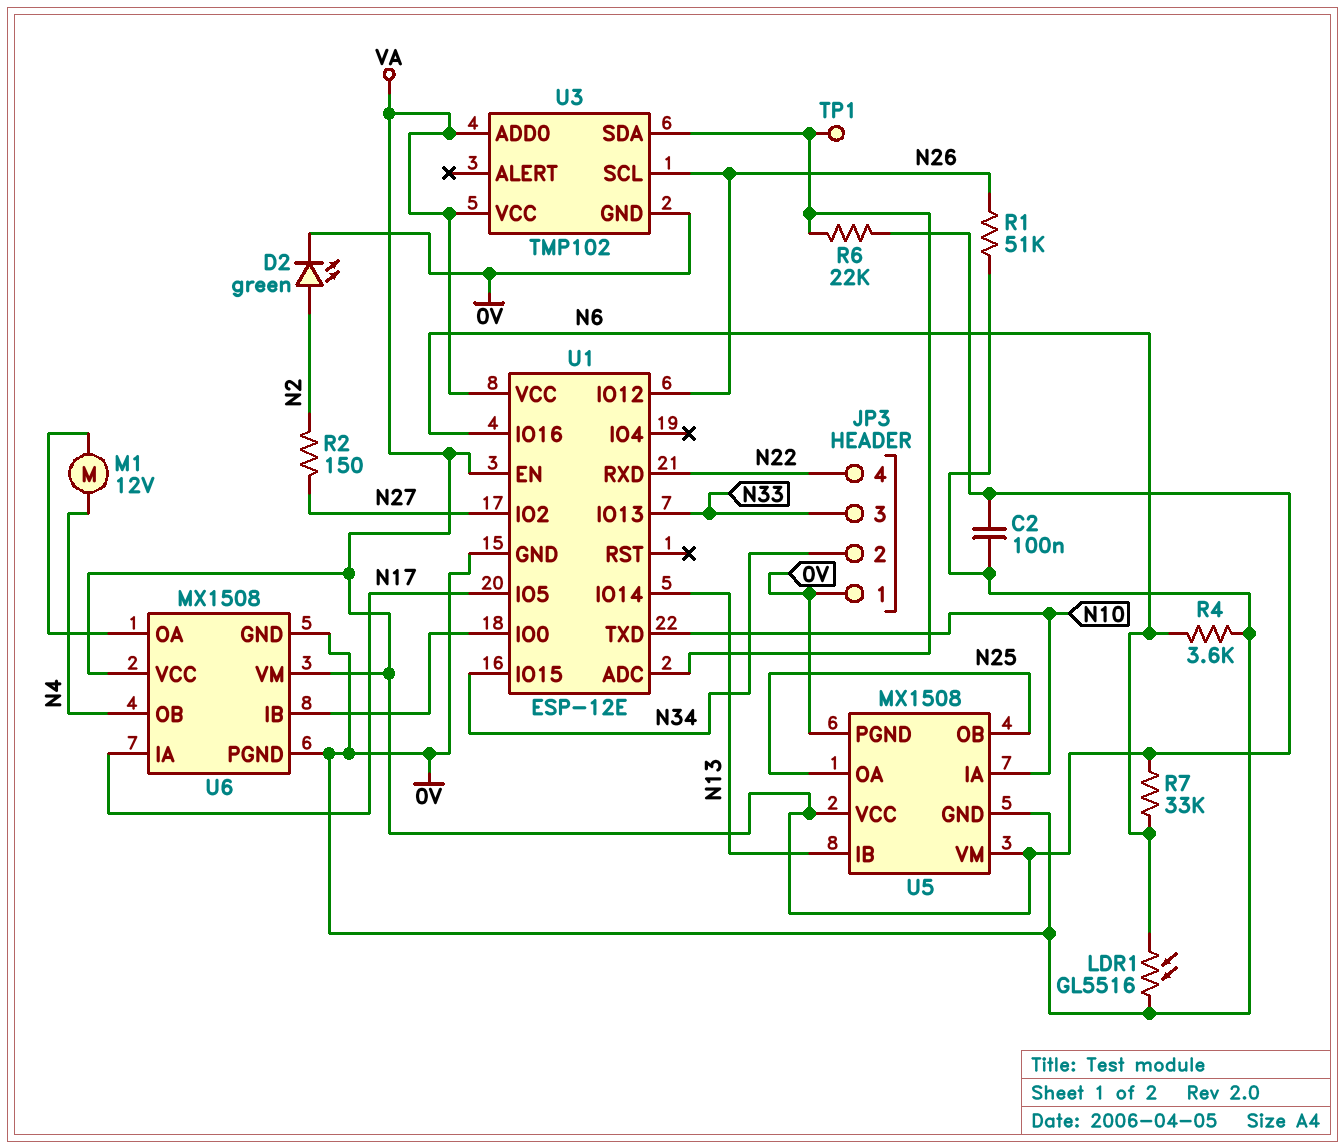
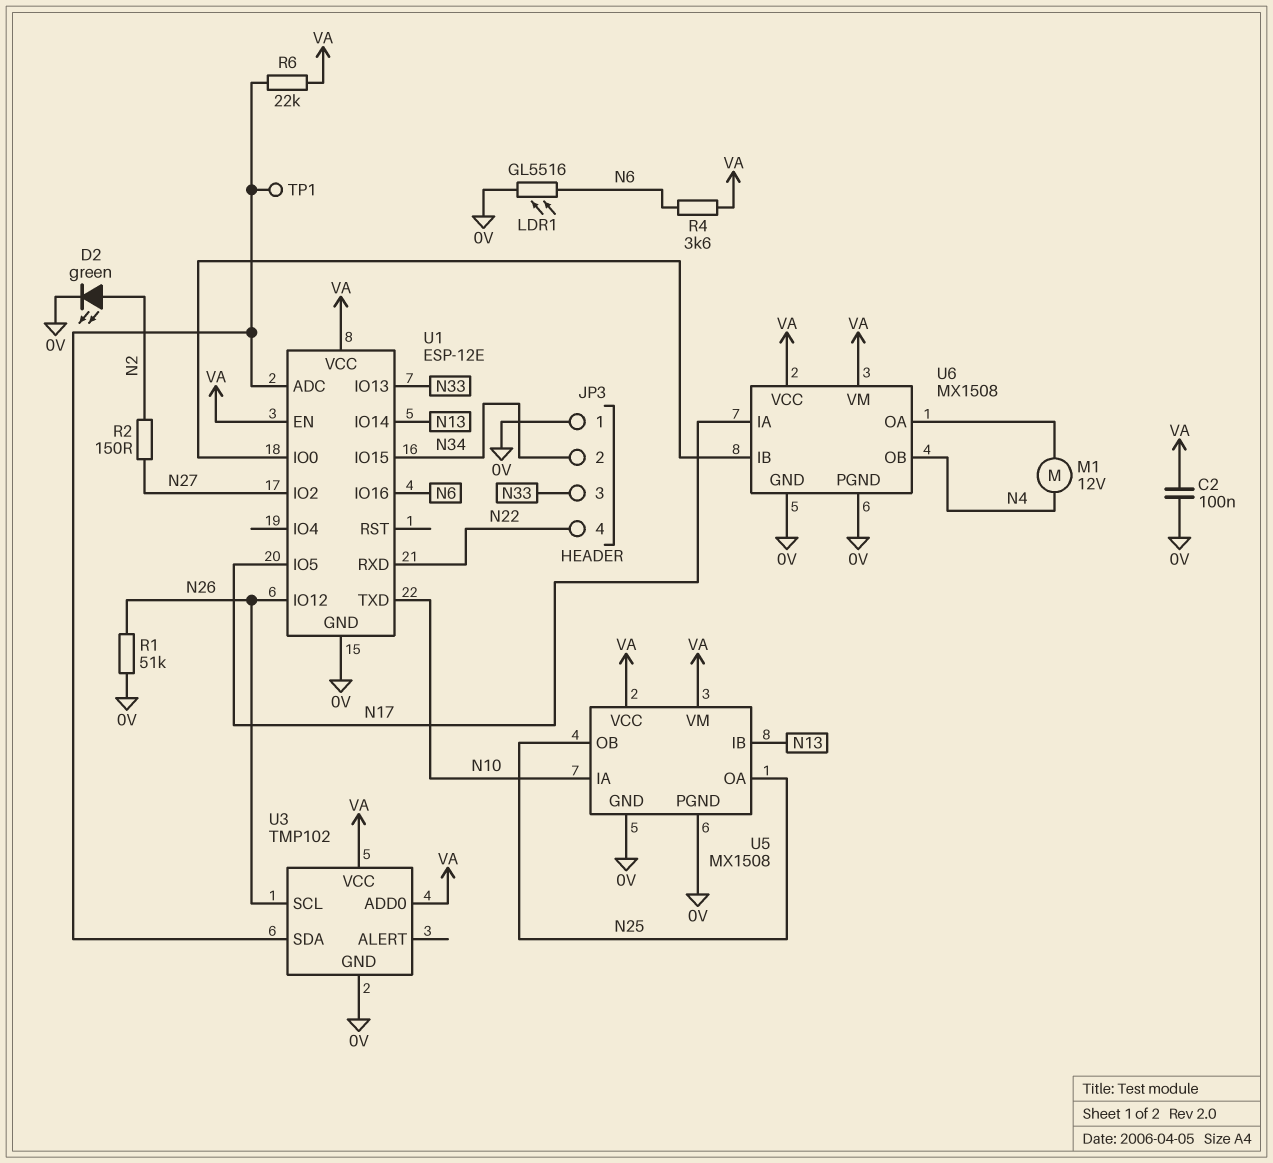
R4: 3.6k (0V, N6) -> 3.6k (N6, VA)
R7: 33k (N6, VA) -> none

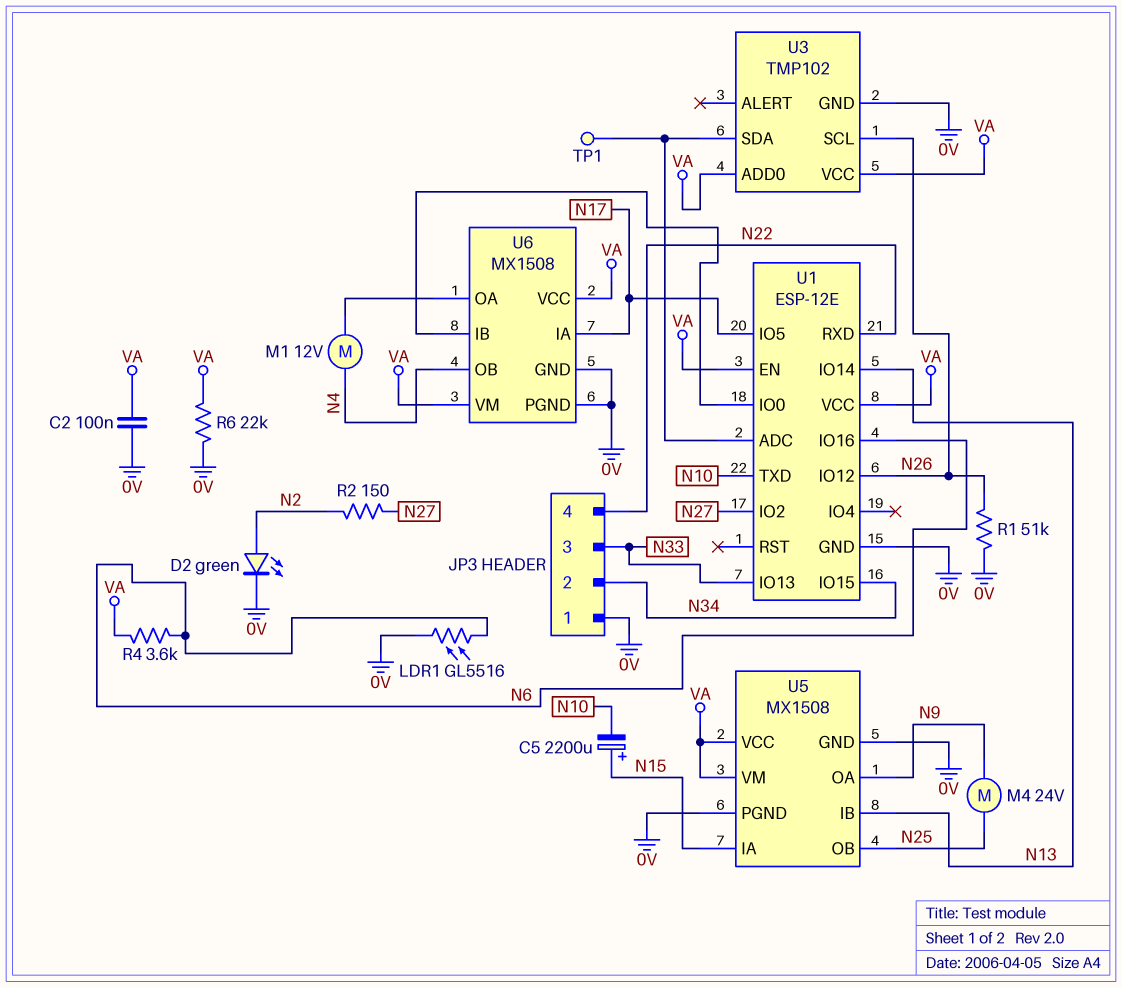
C5: none -> 2200uF (plus N15, minus N10)
M4: none -> motor 24V (N9, N25)
R6: 22k (U1/ADC, VA) -> 22k (0V, VA)
U5 pin IA: N10 -> N15
U5 pin OA: N25 -> N9

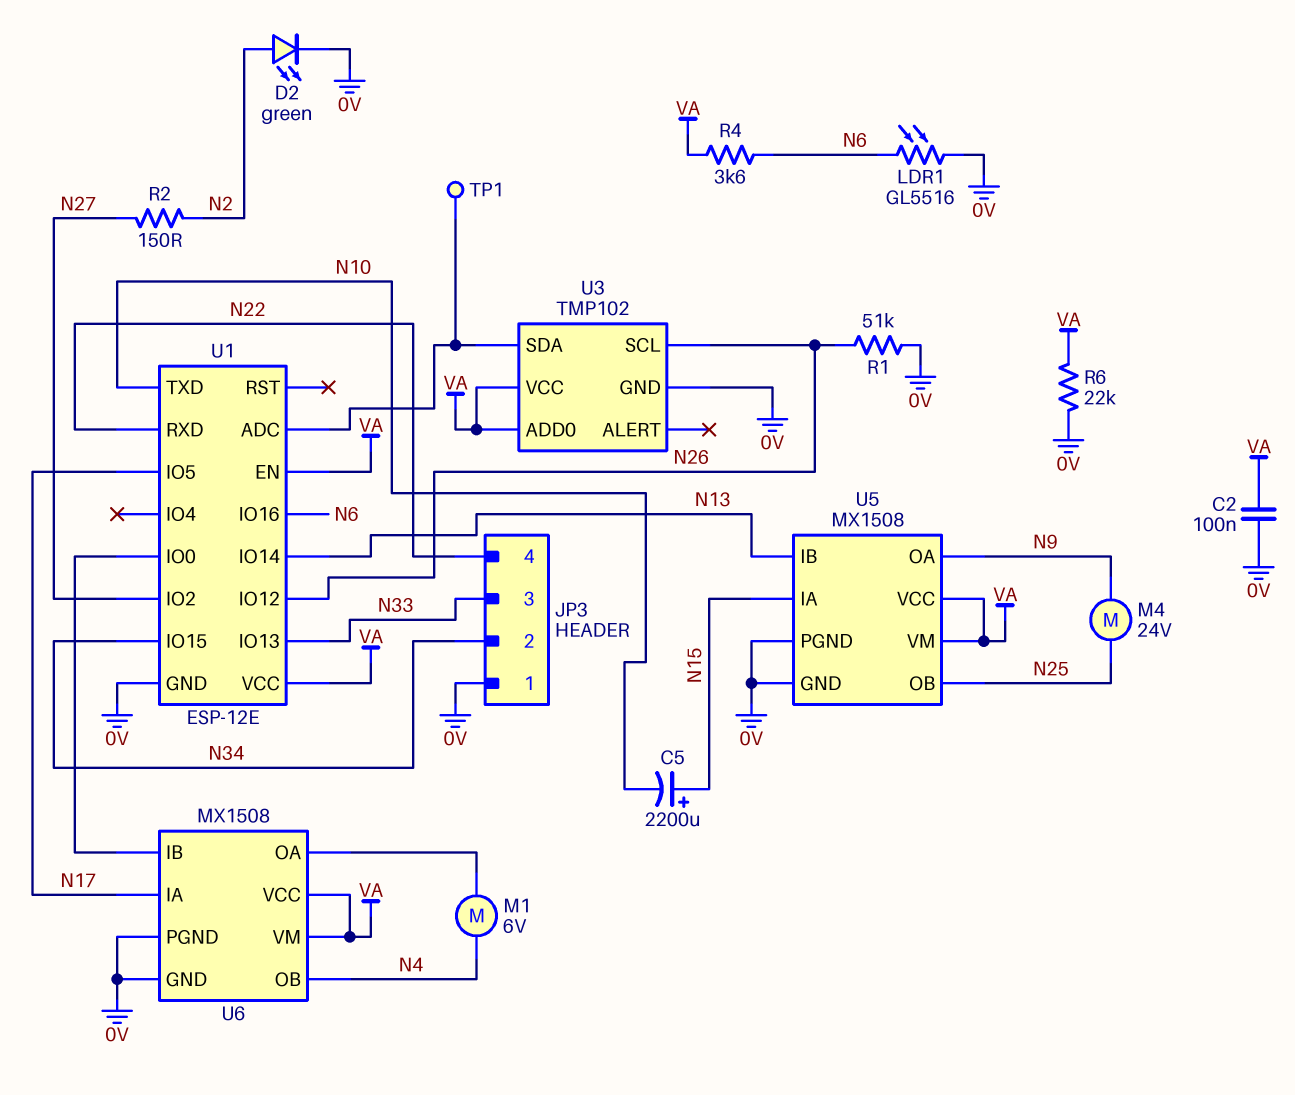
M1: motor 12V (N4, U6/OA) -> motor 6V (N4, U6/OA)

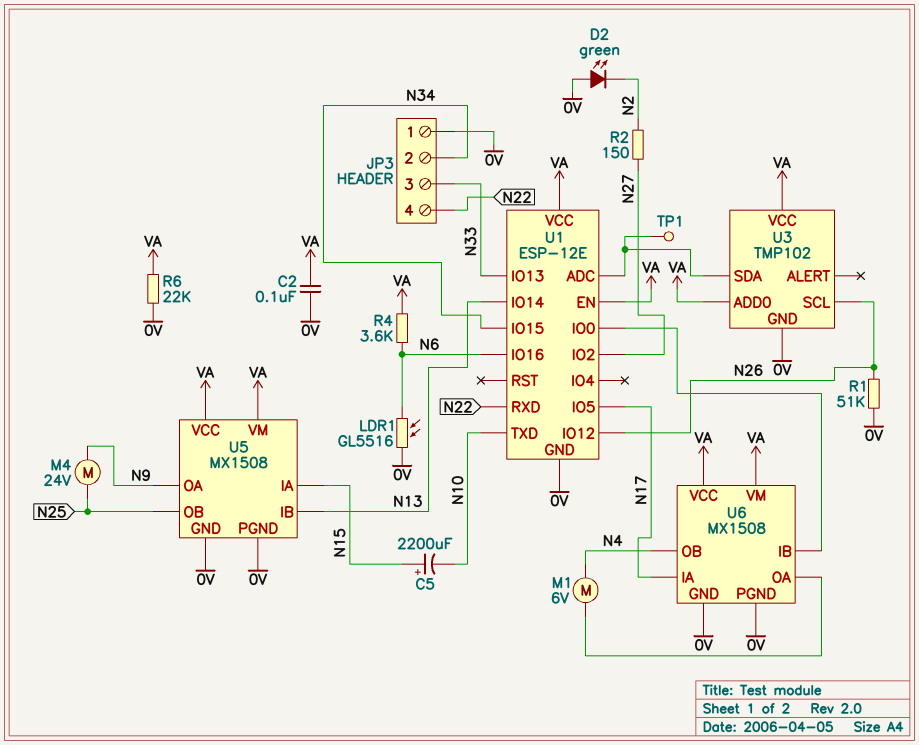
D2: LED green (A N2, K 0V) -> LED green (A 0V, K N2)

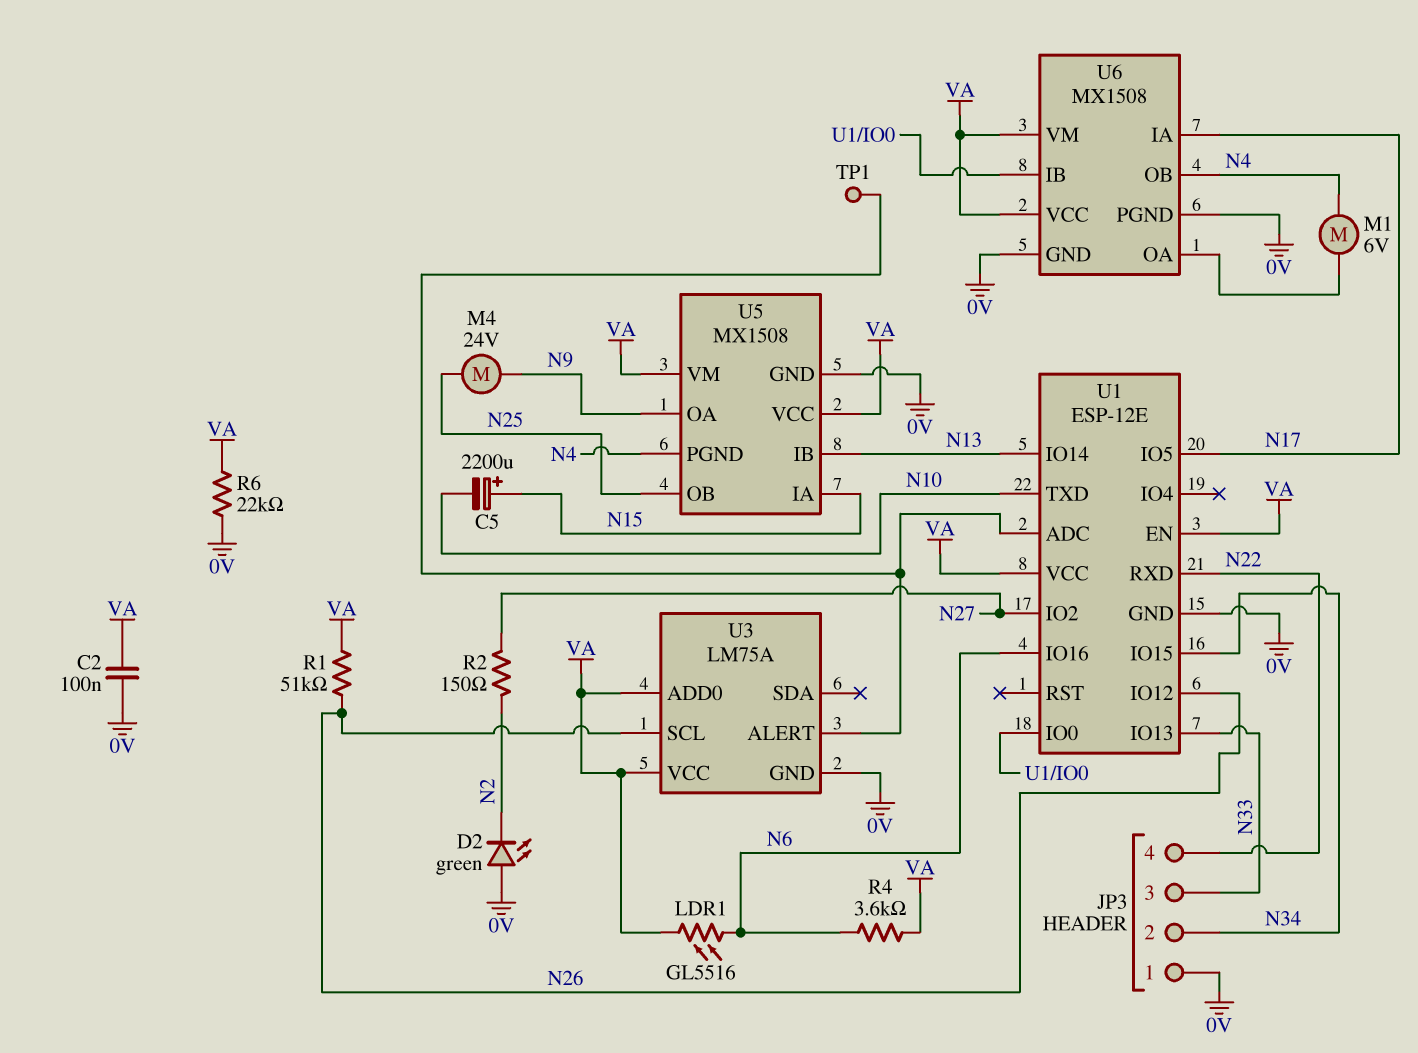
LDR1: GL5516 (0V, N6) -> GL5516 (N6, VA)
R1: 51k (0V, N26) -> 51k (N26, VA)
U3: TMP102 -> LM75A
U3 pin ALERT: none -> U1/ADC
U3 pin SDA: U1/ADC -> none
U5 pin PGND: 0V -> N4

